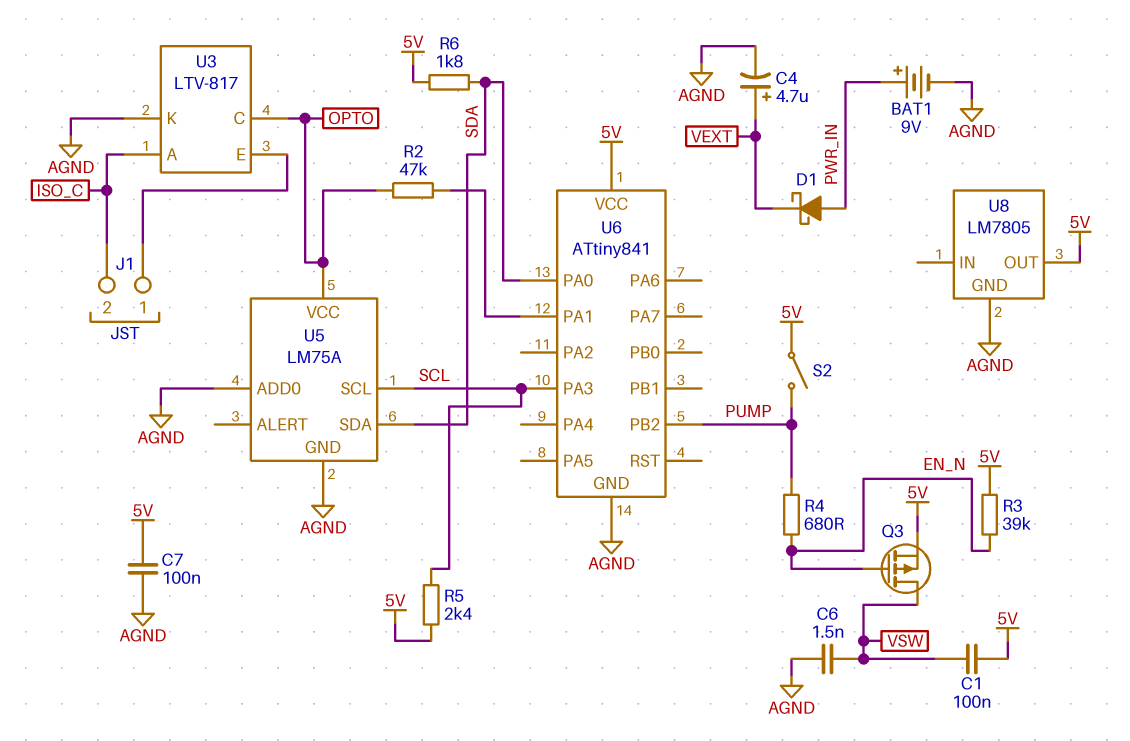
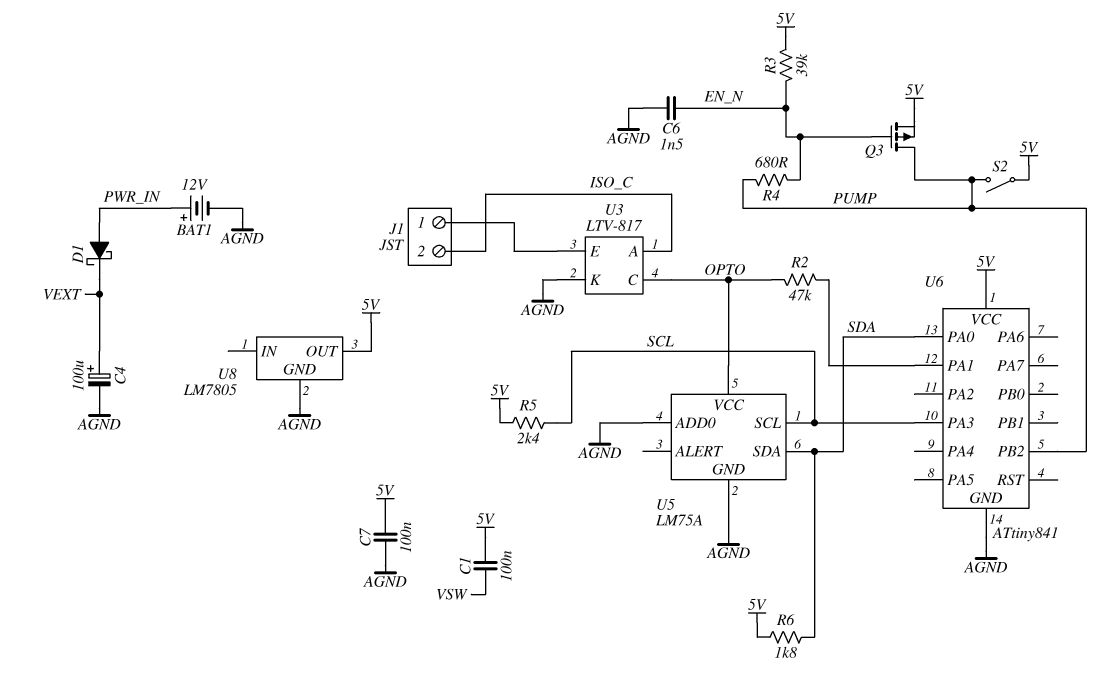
BAT1: 9V (plus PWR_IN, minus AGND) -> 12V (plus PWR_IN, minus AGND)
C4: 4.7uF (plus VEXT, minus AGND) -> 100uF (plus VEXT, minus AGND)
C6: 1.5nF (AGND, VSW) -> 1.5nF (AGND, EN_N)
Q3: PMOS (G EN_N, D VSW, S 5V) -> PMOS (G EN_N, D PUMP, S 5V)

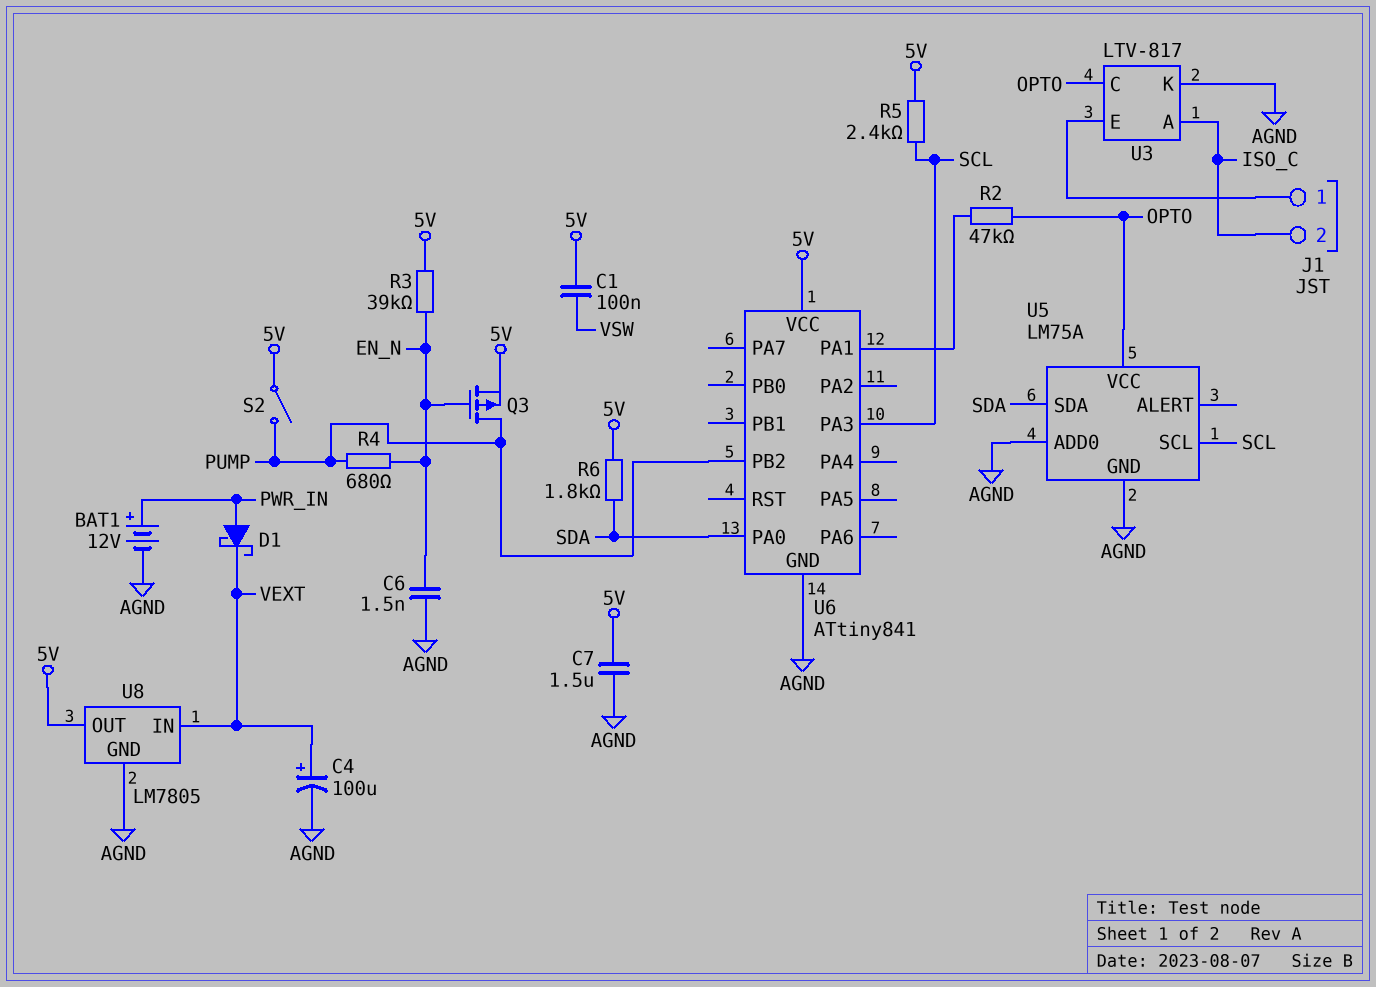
C7: 100nF (5V, AGND) -> 1.5uF (5V, AGND)
U8 pin IN: none -> VEXT

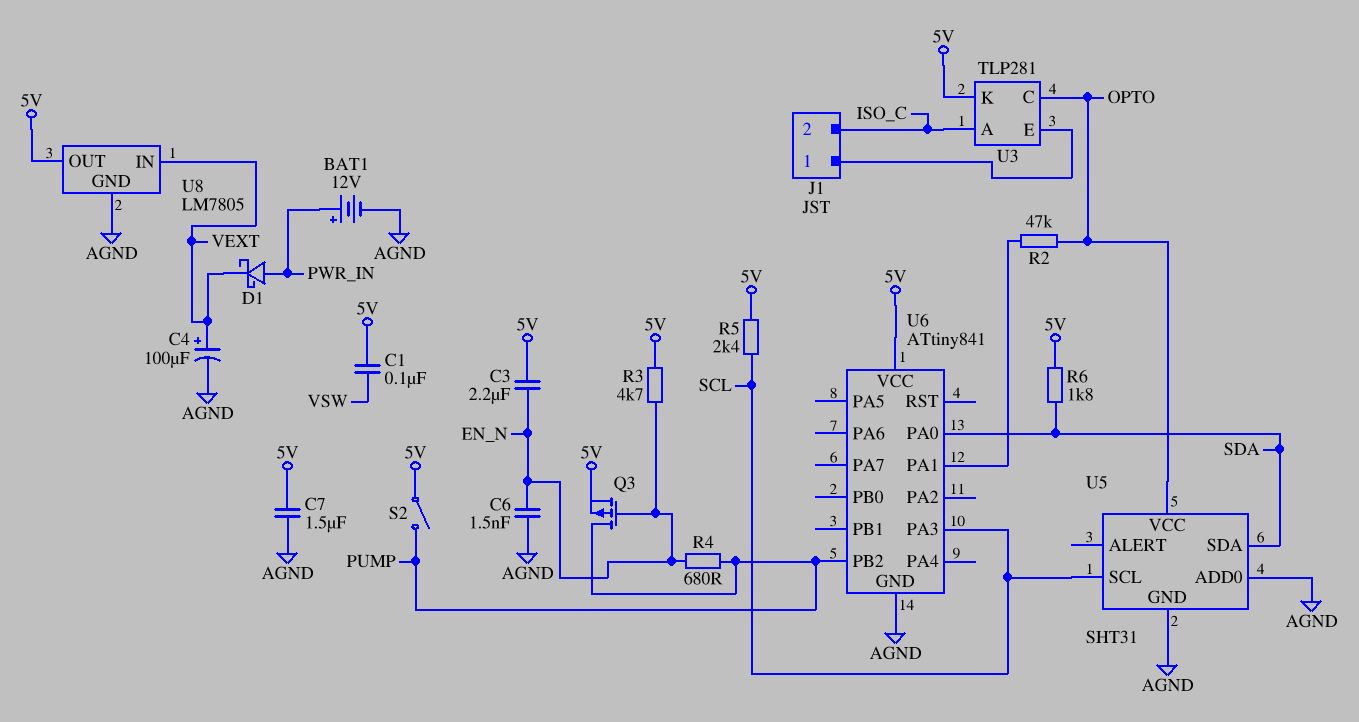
C3: none -> 2.2uF (5V, EN_N)
R3: 39k (5V, EN_N) -> 4.7k (5V, EN_N)
U3: LTV-817 -> TLP281
U3 pin K: AGND -> 5V
U5: LM75A -> SHT31

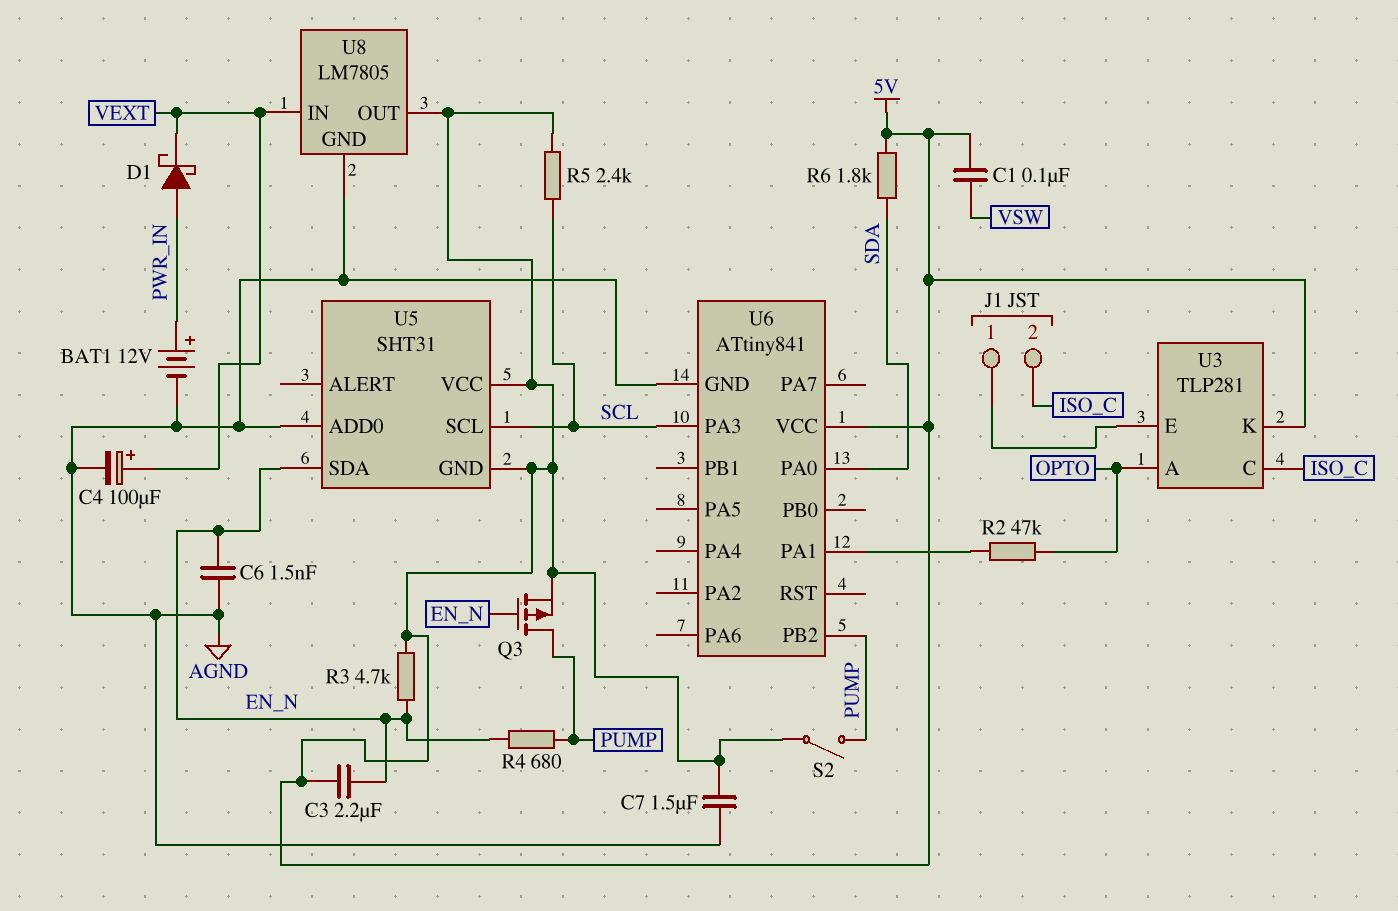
U3 pin A: ISO_C -> OPTO
U3 pin C: OPTO -> ISO_C
U5 pin GND: AGND -> 5V
U5 pin SDA: SDA -> EN_N
U5 pin VCC: OPTO -> 5V

